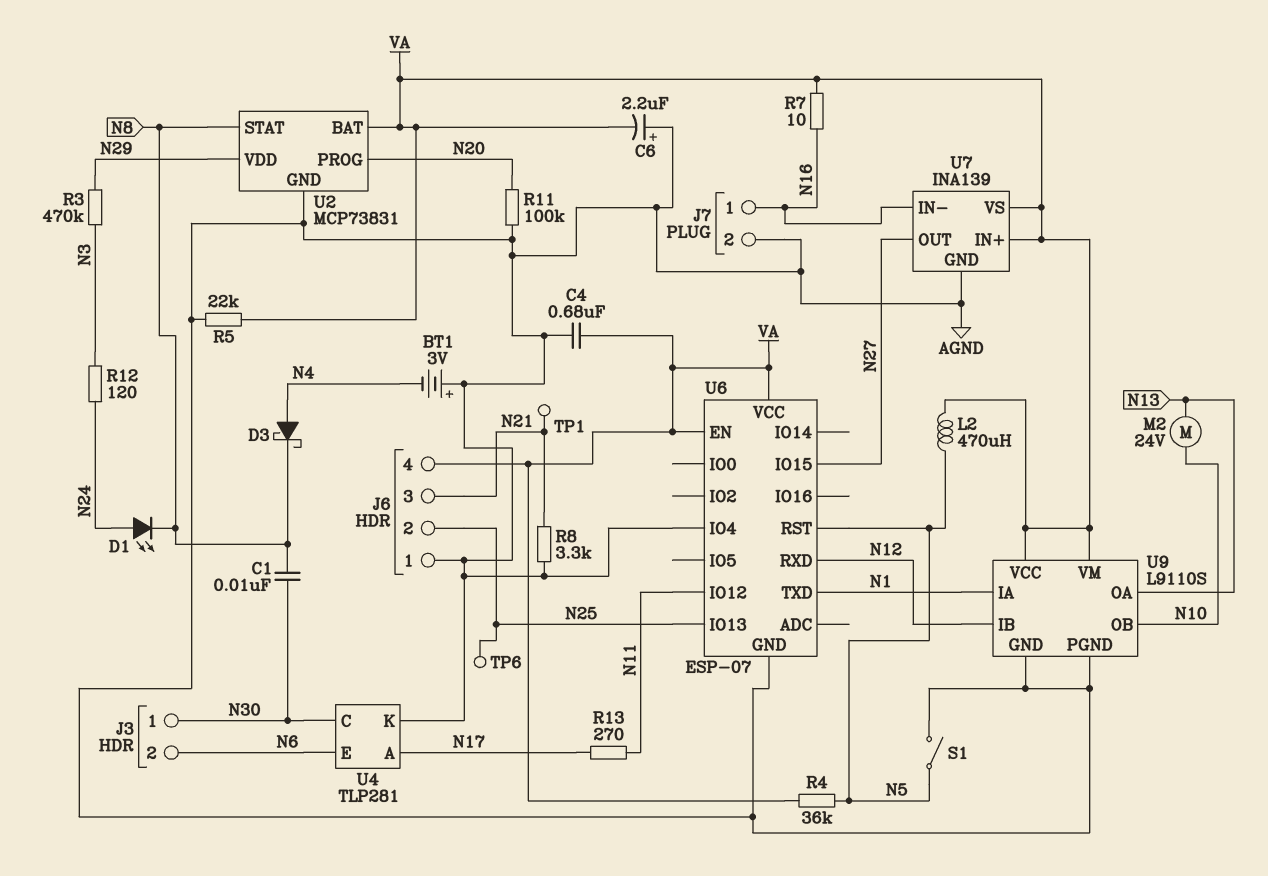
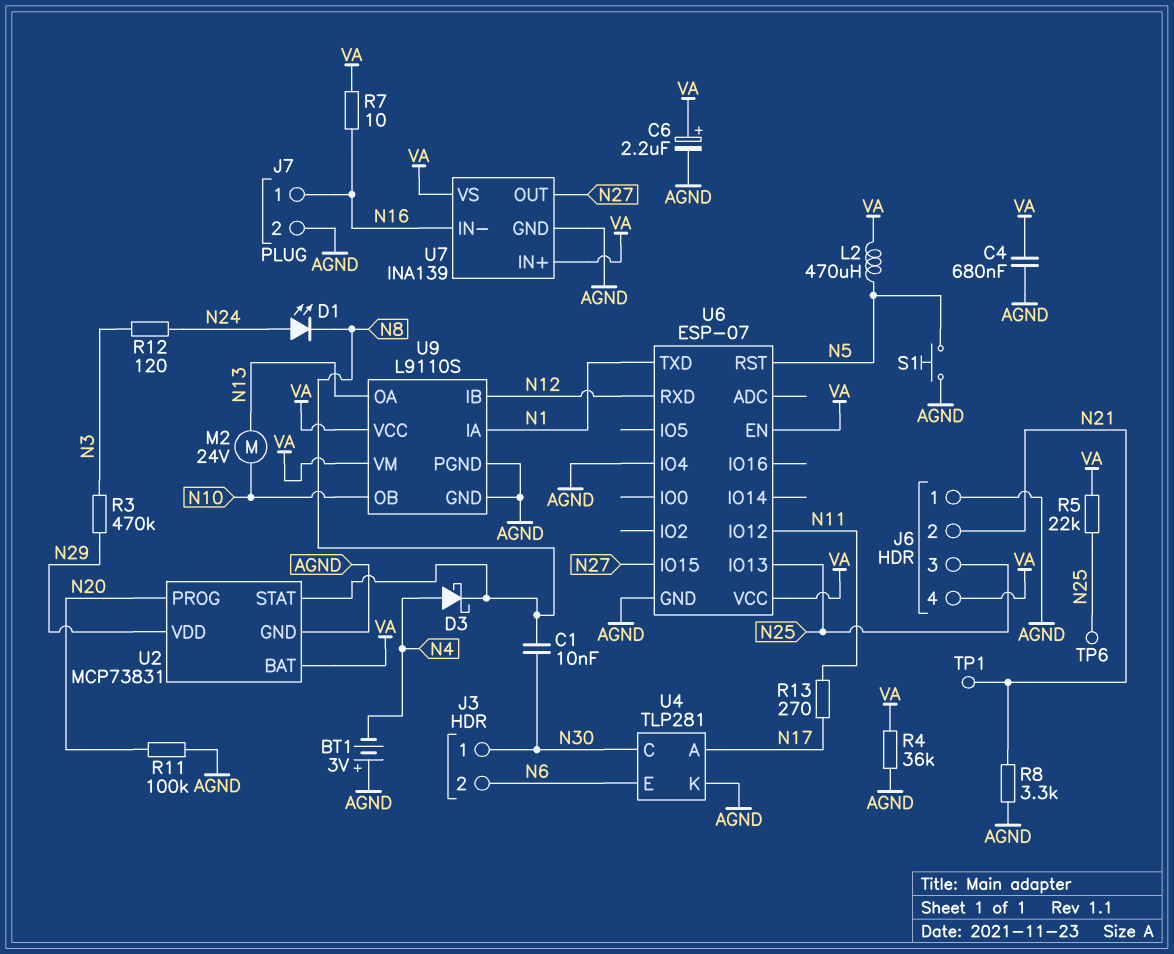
C6: 2.2uF (plus AGND, minus VA) -> 2.2uF (plus VA, minus AGND)
J6 pin 2: N25 -> N21
J6 pin 3: N21 -> N25
R4: 36k (N5, VA) -> 36k (AGND, VA)
R5: 22k (AGND, VA) -> 22k (N25, VA)
S1: switch (AGND, N5) -> button (AGND, N5)

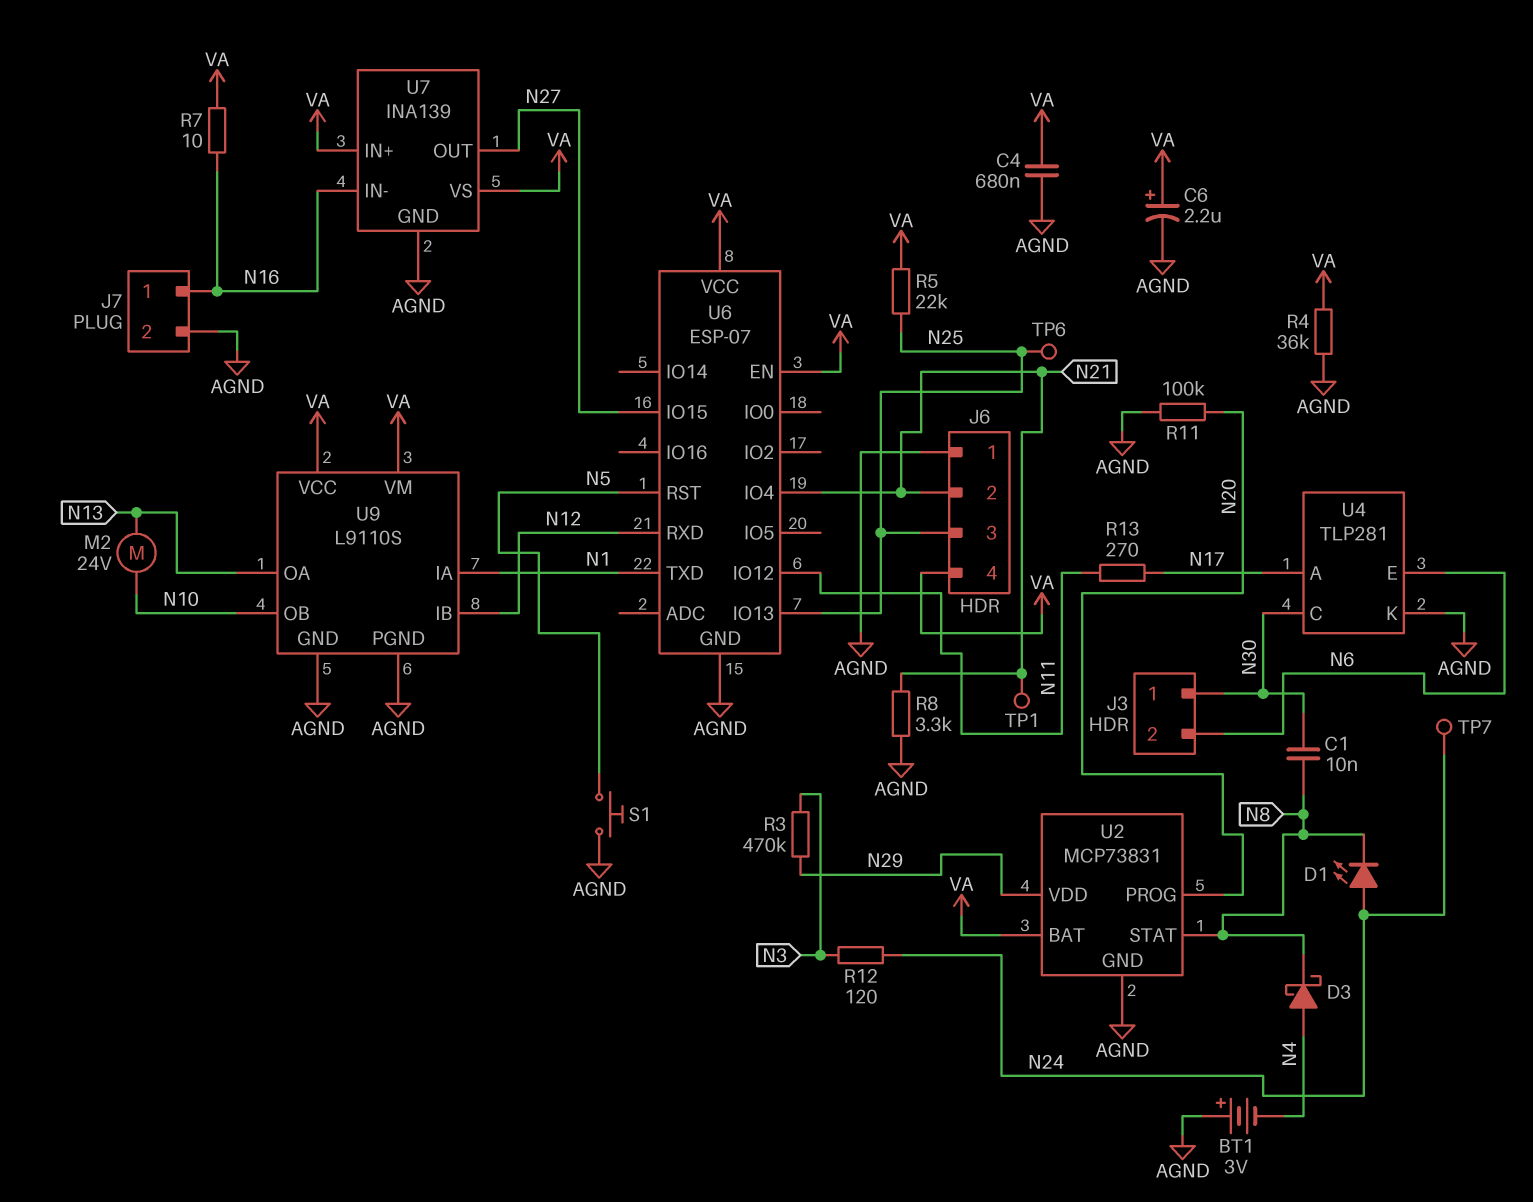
L2: 470uH (N5, VA) -> none
TP7: none -> test point (N24)
U6 pin IO4: AGND -> N21

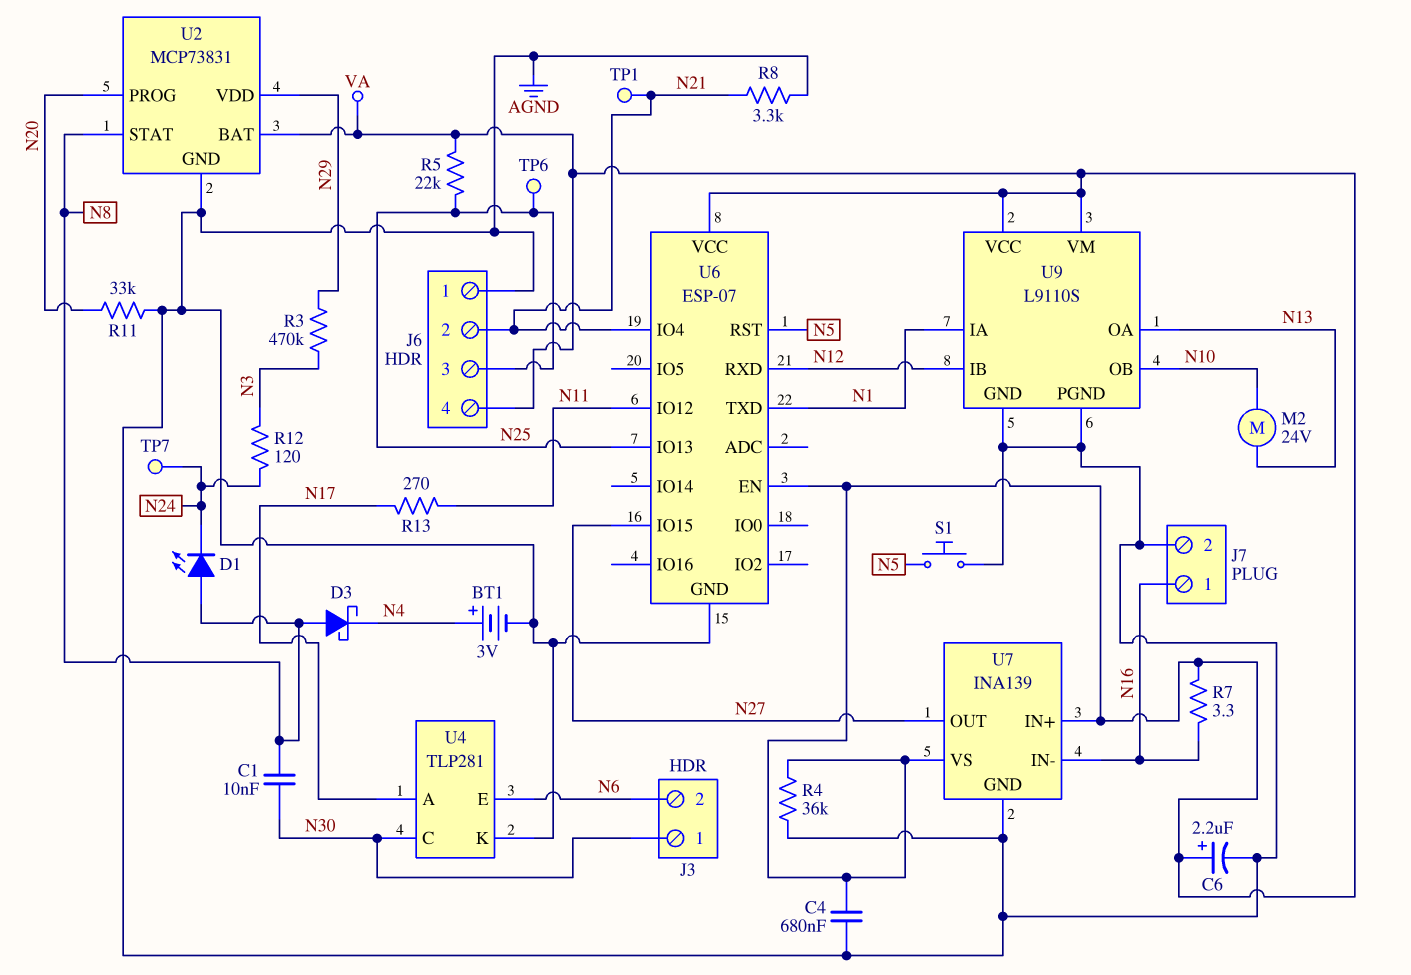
BT1: 3V (plus AGND, minus N4) -> 3V (plus N4, minus AGND)
D1: LED (A N24, K N8) -> LED (A N8, K N24)
D3: schottky (A N4, K N8) -> schottky (A N8, K N4)
R7: 10 (N16, VA) -> 3.3 (N16, VA)
R11: 100k (AGND, N20) -> 33k (AGND, N20)

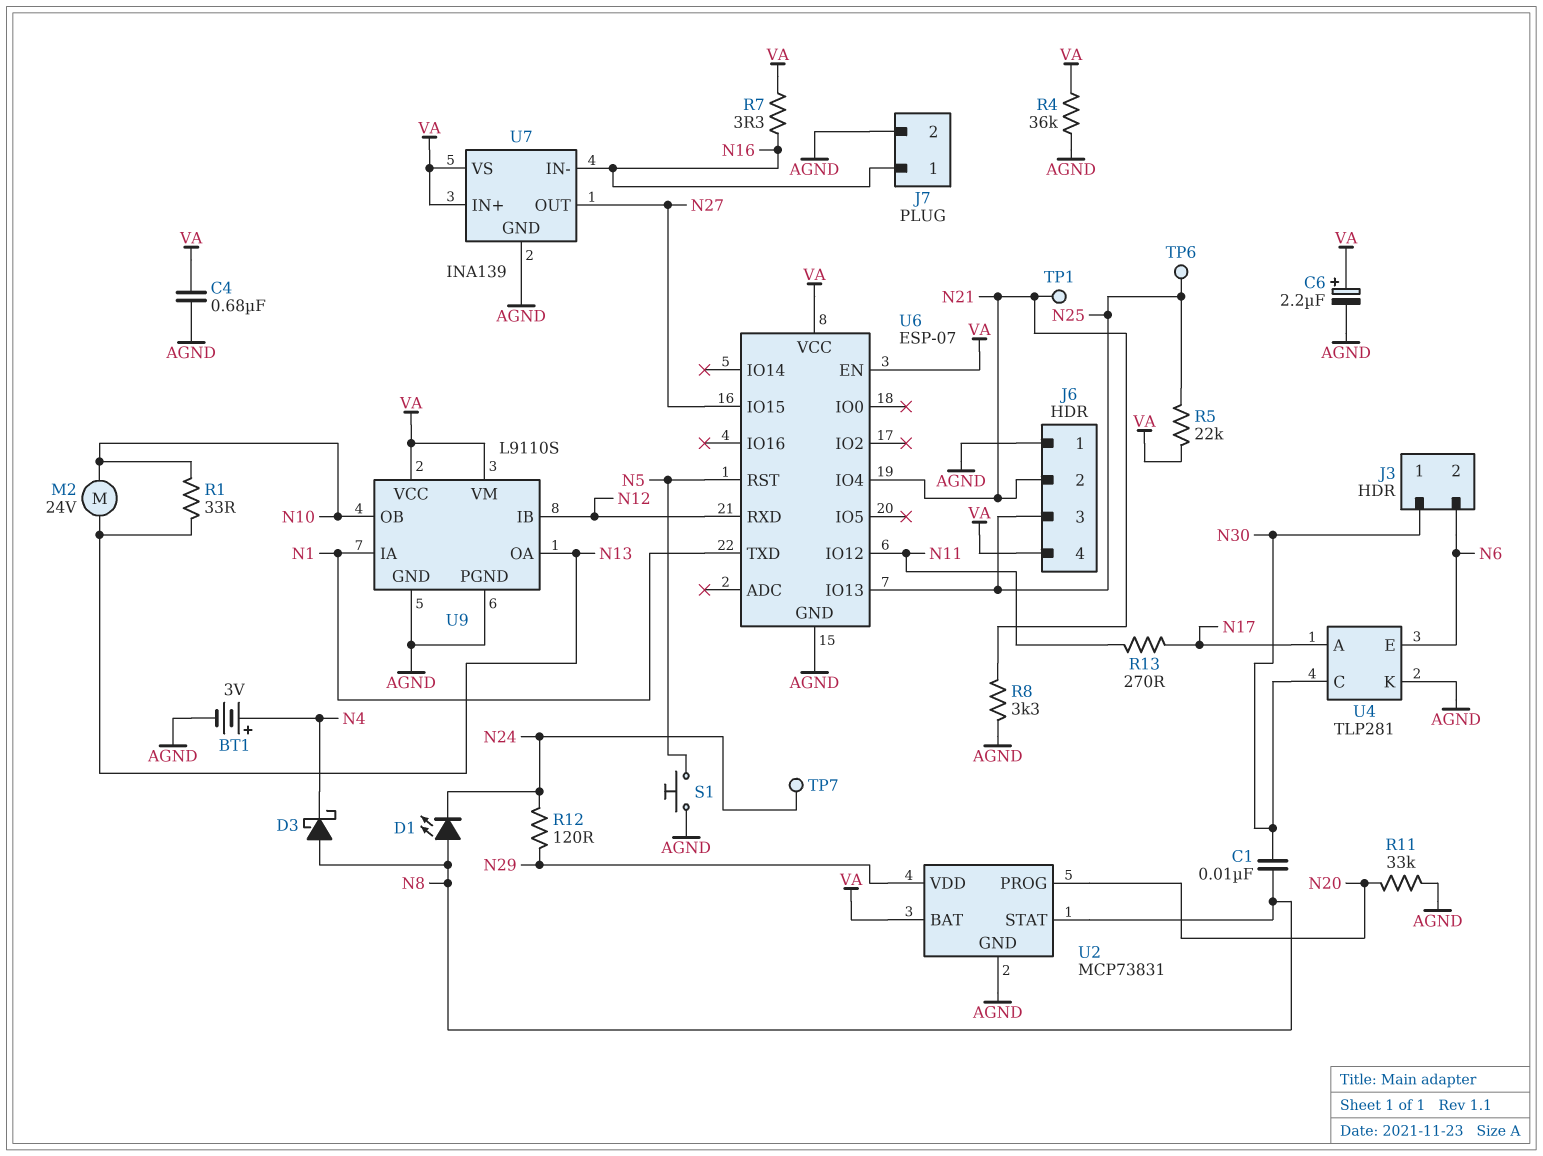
R1: none -> 33 (N10, N13)
R3: 470k (N3, N29) -> none
R12: 120 (N3, N24) -> 120 (N24, N29)

